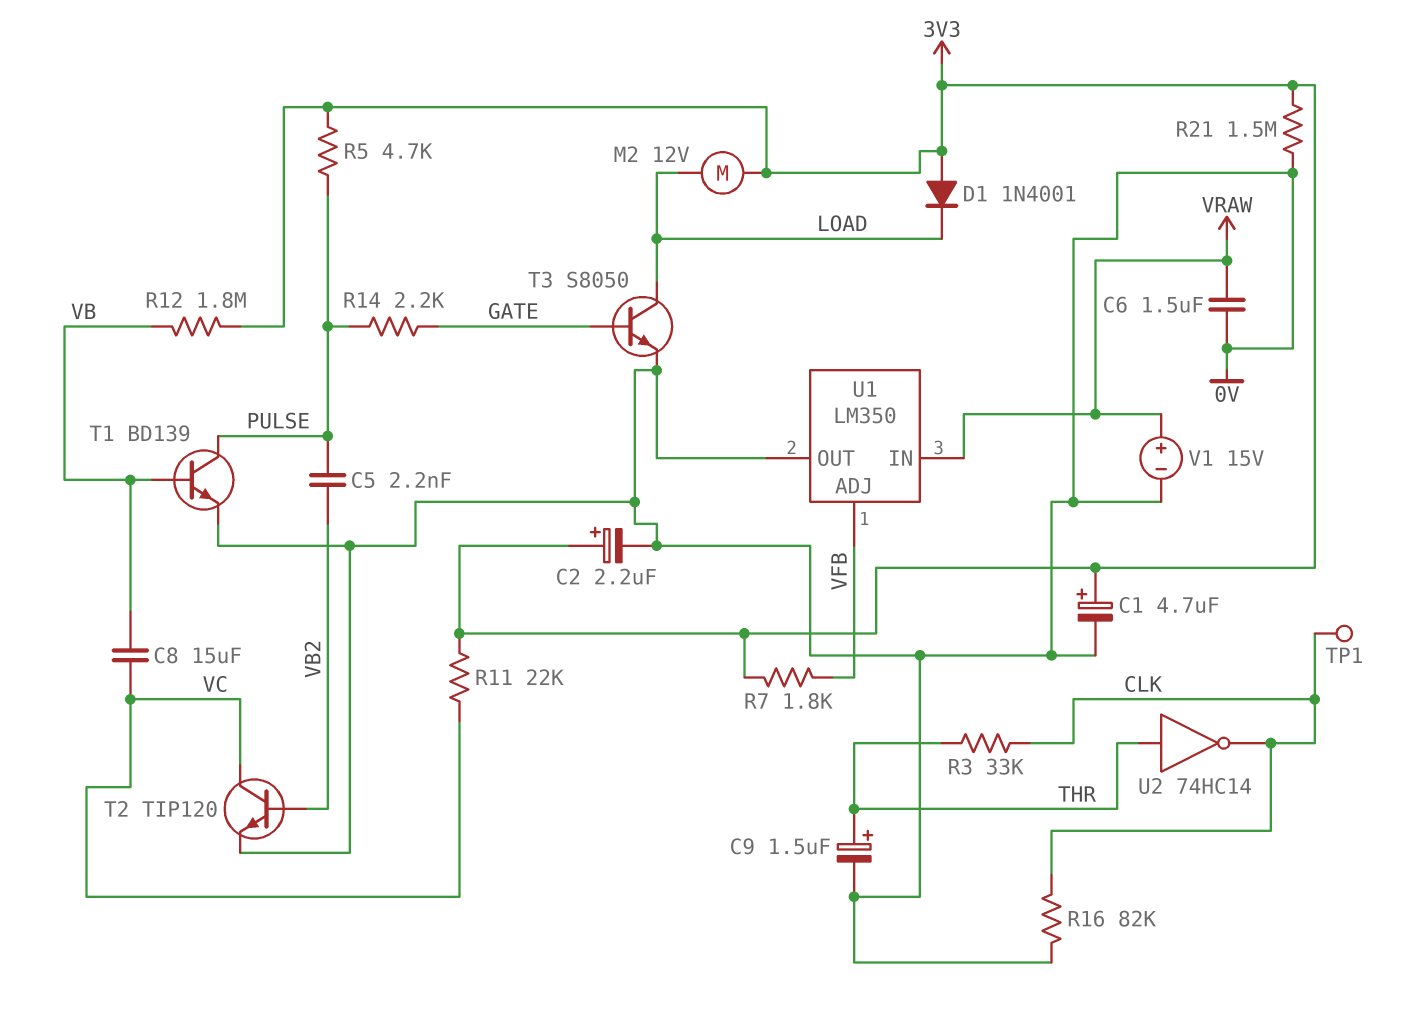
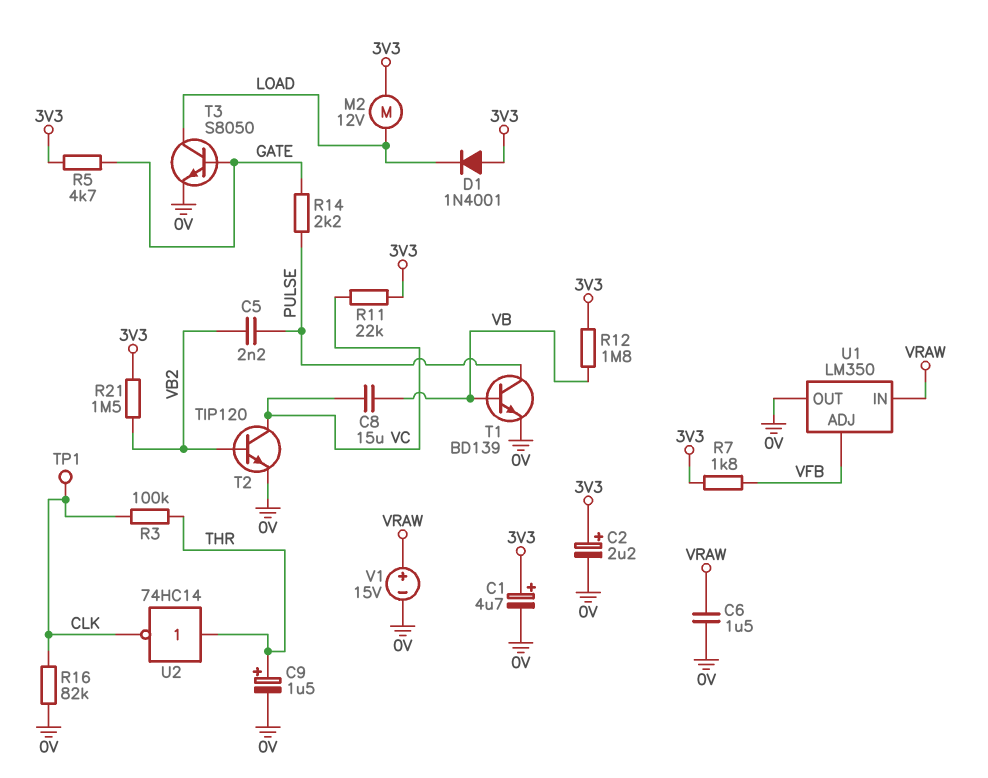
R3: 33k (CLK, THR) -> 100k (CLK, THR)
R5: 4.7k (3V3, PULSE) -> 4.7k (3V3, GATE)
R21: 1.5M (0V, 3V3) -> 1.5M (3V3, VB2)

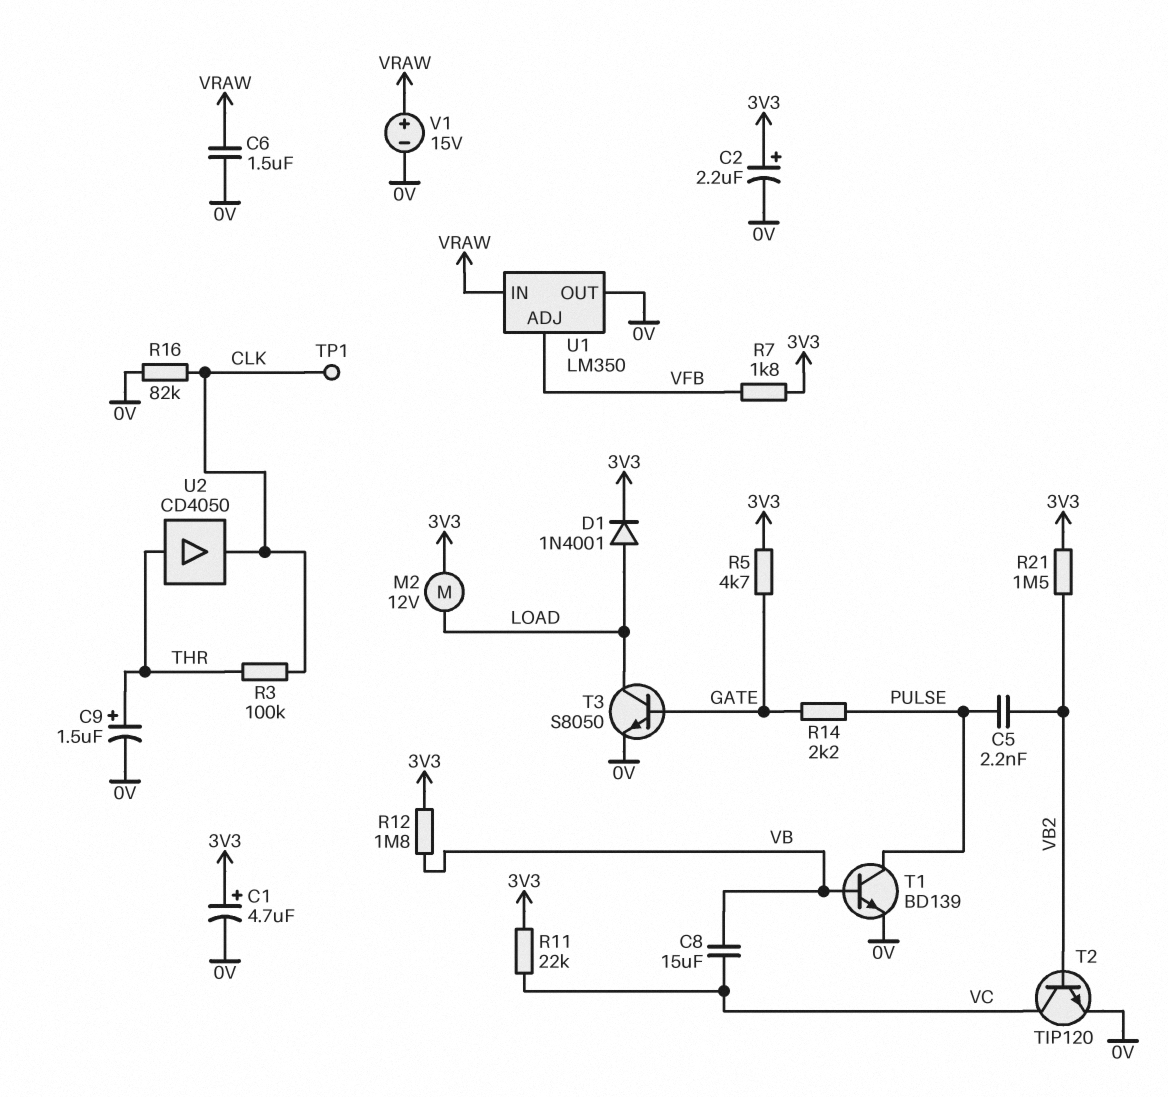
D1: diode 1N4001 (A 3V3, K LOAD) -> diode 1N4001 (A LOAD, K 3V3)
U2: NOT 74HC14 (in THR, out CLK) -> buffer CD4050 (in THR, out CLK)

